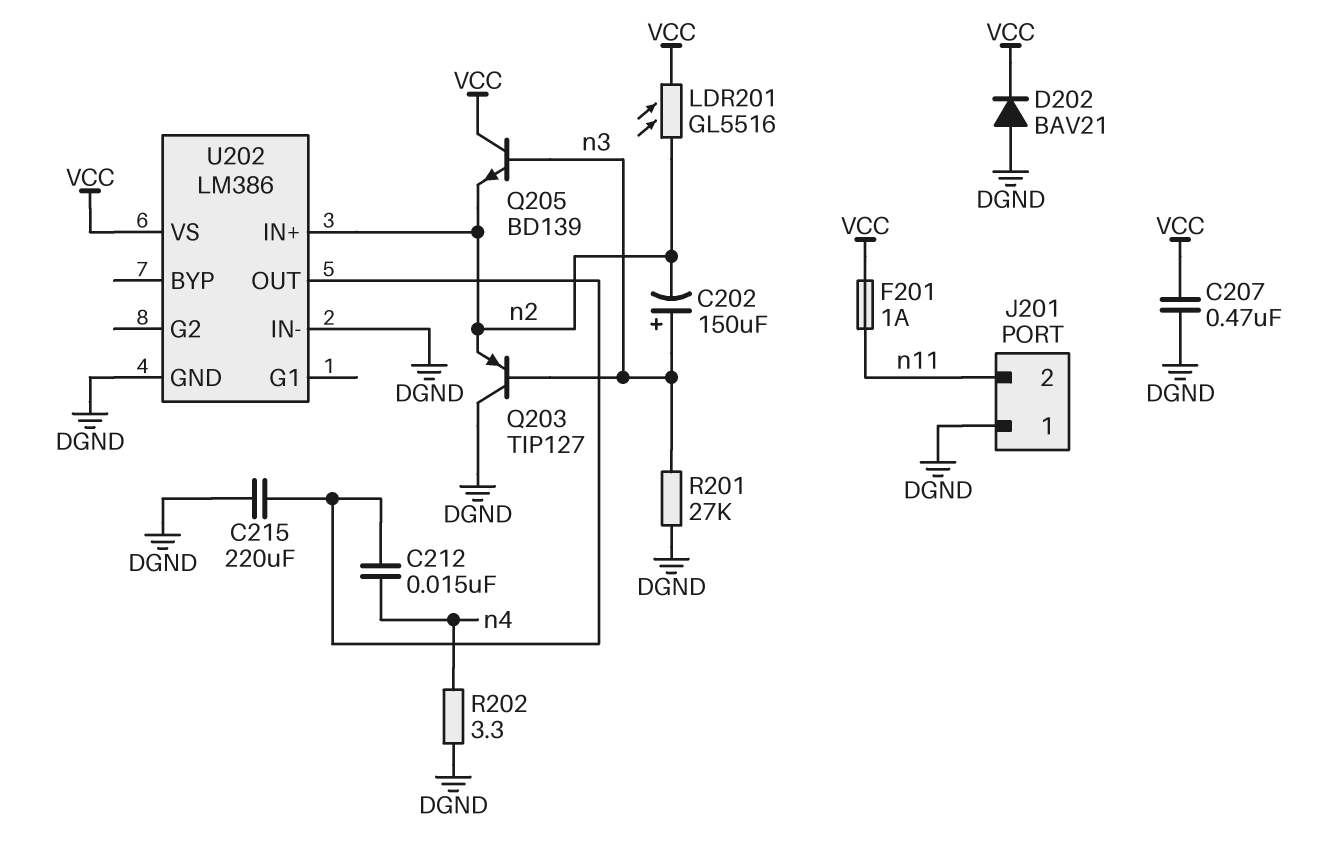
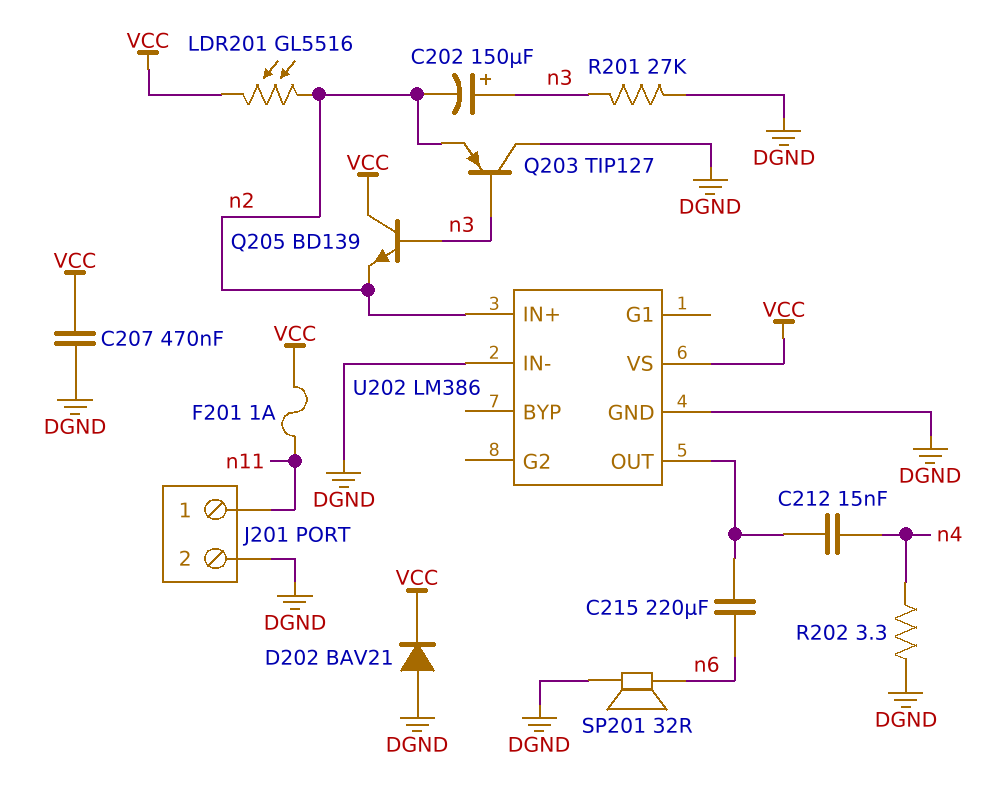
C215: 220uF (DGND, U202/OUT) -> 220uF (U202/OUT, n6)
J201 pin 1: DGND -> n11
J201 pin 2: n11 -> DGND
SP201: none -> speaker 32R (DGND, n6)

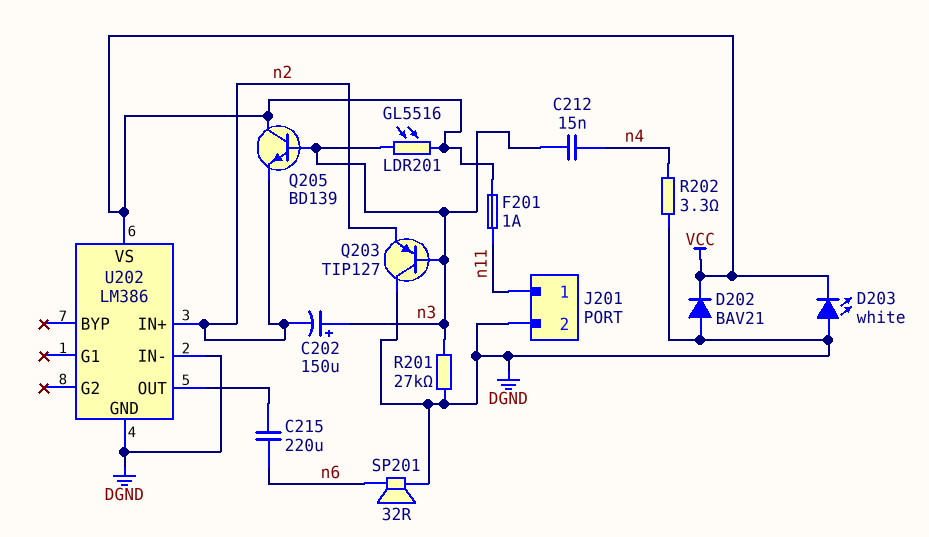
C207: 470nF (DGND, VCC) -> none
C212: 15nF (U202/OUT, n4) -> 15nF (n3, n4)
D203: none -> LED white (A DGND, K VCC)
LDR201: GL5516 (VCC, n2) -> GL5516 (VCC, n3)

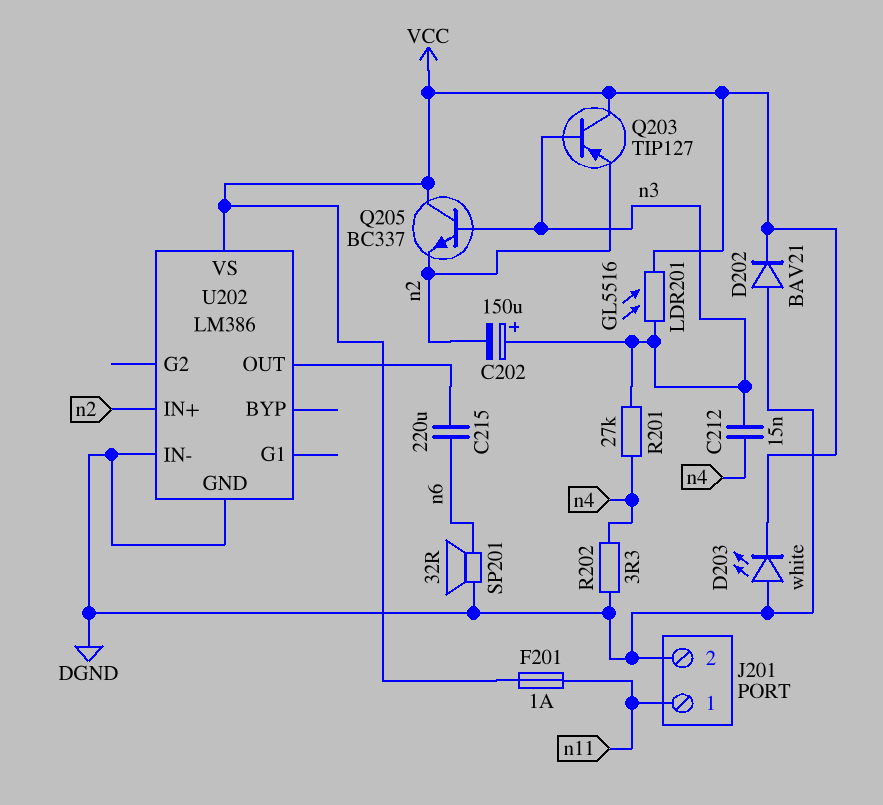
Q203: PNP TIP127 (B n3, C DGND, E n2) -> PNP TIP127 (B n3, C VCC, E n2)
Q205: NPN BD139 (B n3, C VCC, E n2) -> NPN BC337 (B n3, C VCC, E n2)
R201: 27k (DGND, n3) -> 27k (n3, n4)

